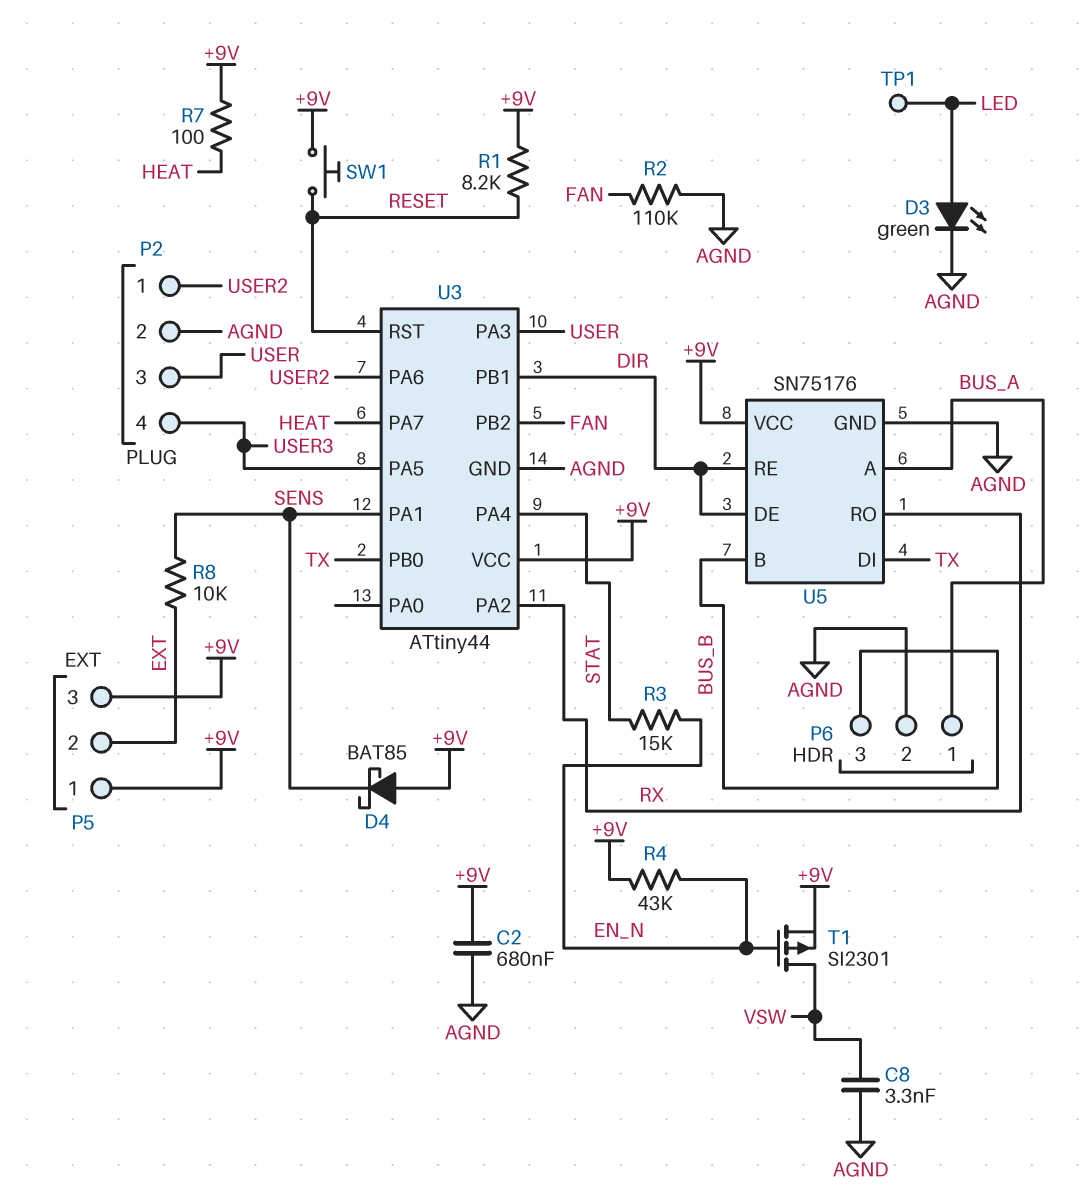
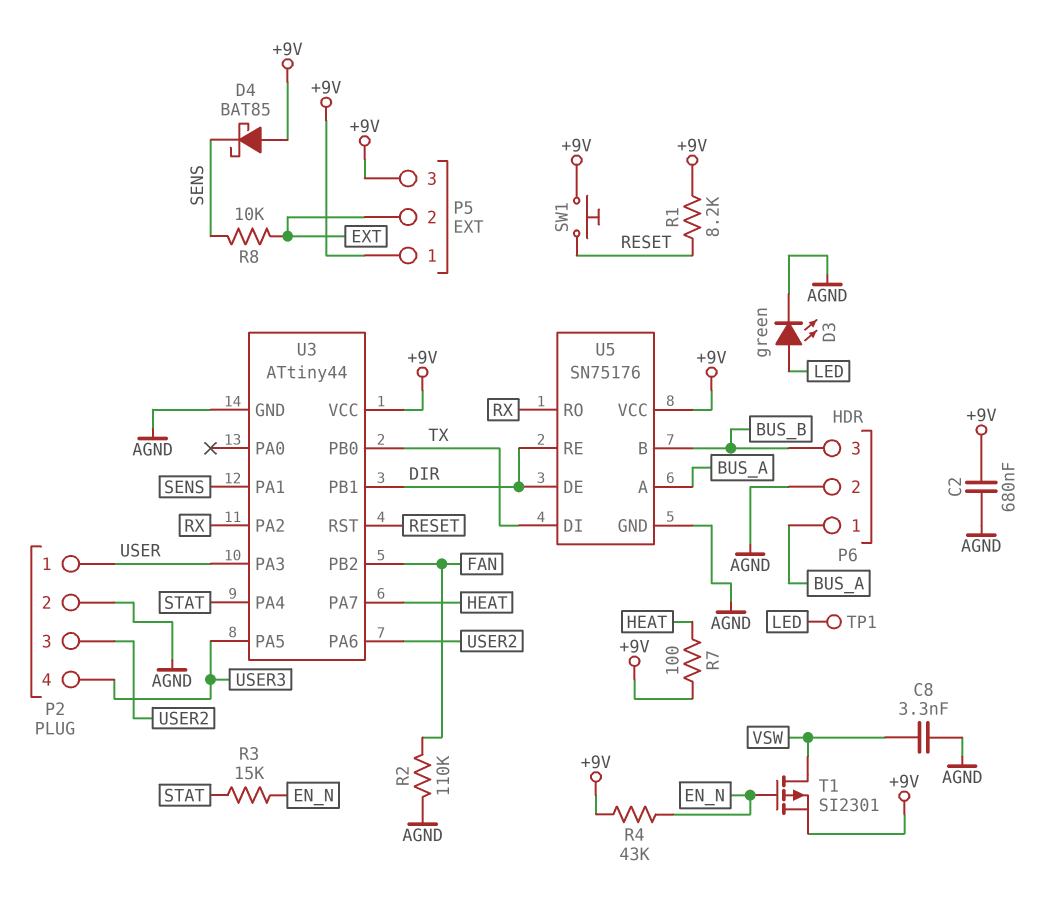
P2 pin 1: USER2 -> USER
P2 pin 3: USER -> USER2

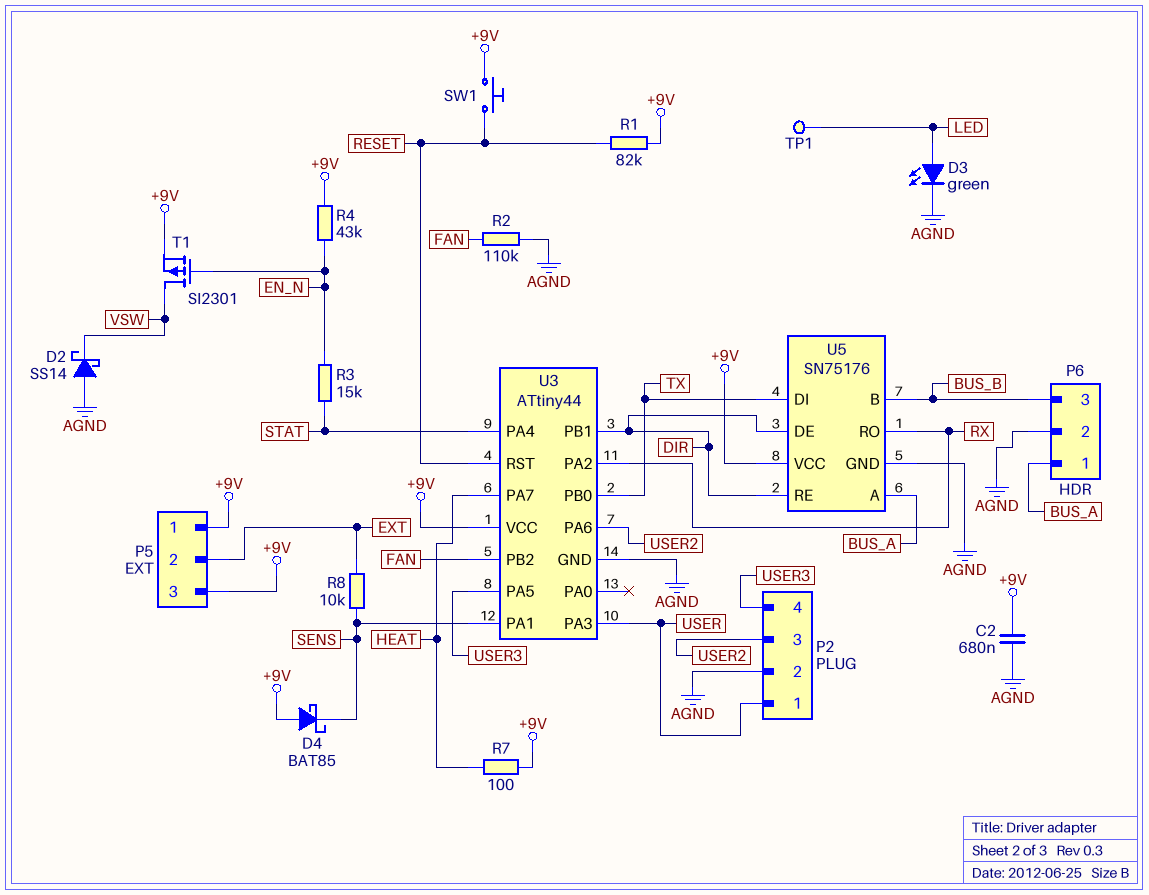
C8: 3.3nF (AGND, VSW) -> none
D2: none -> schottky SS14 (A AGND, K VSW)
R1: 8.2k (+9V, RESET) -> 82k (+9V, RESET)

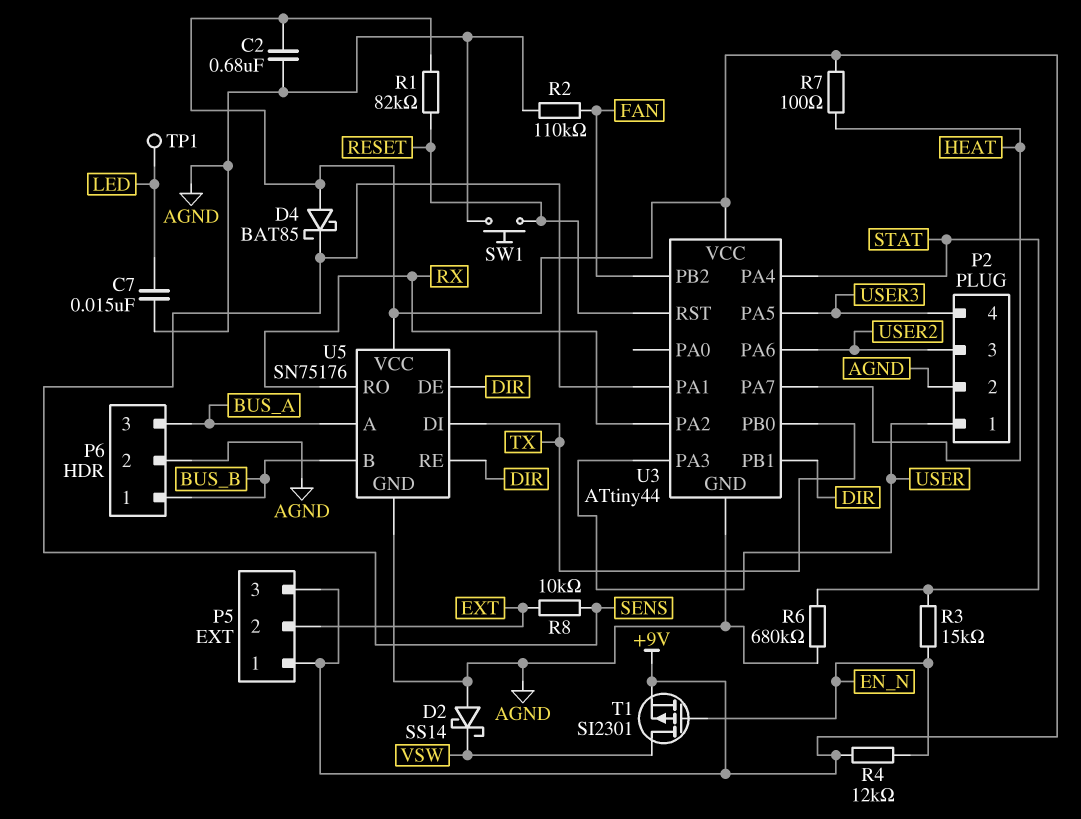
C7: none -> 15nF (AGND, LED)
D3: LED green (A LED, K AGND) -> none
P6 pin 1: BUS_A -> BUS_B
P6 pin 3: BUS_B -> BUS_A
R4: 43k (+9V, EN_N) -> 12k (+9V, EN_N)
R6: none -> 680k (AGND, STAT)
SW1: button (+9V, RESET) -> button (AGND, RESET)

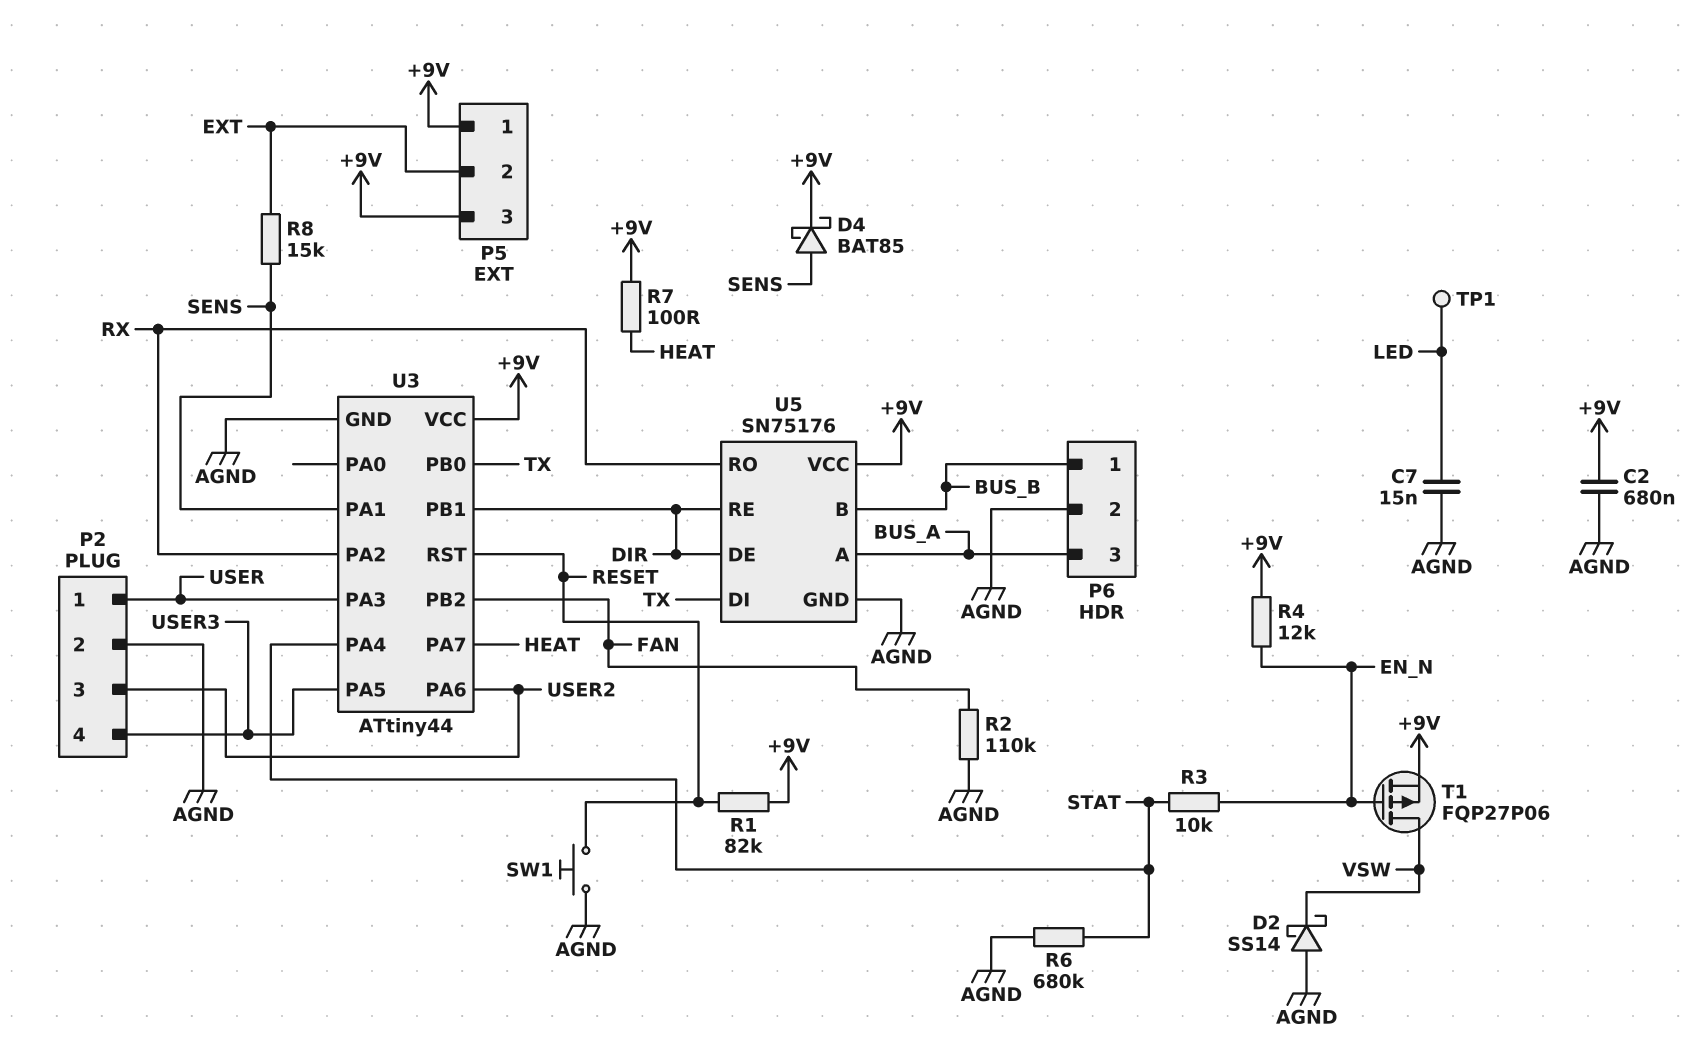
D4: schottky BAT85 (A +9V, K SENS) -> schottky BAT85 (A SENS, K +9V)
R3: 15k (EN_N, STAT) -> 10k (EN_N, STAT)
R8: 10k (EXT, SENS) -> 15k (EXT, SENS)
T1: PMOS SI2301 (G EN_N, D VSW, S +9V) -> PMOS FQP27P06 (G EN_N, D VSW, S +9V)

